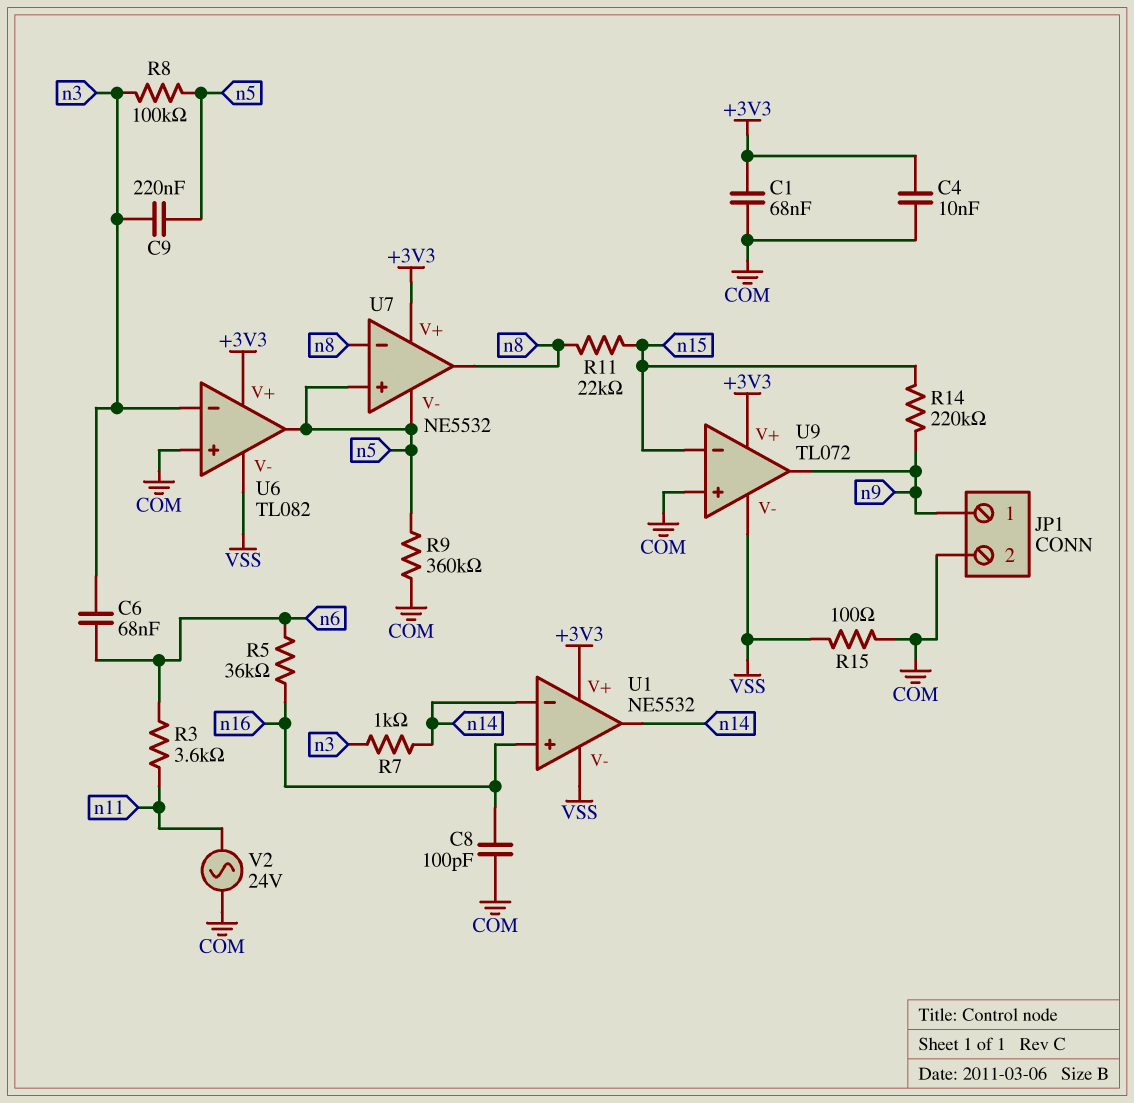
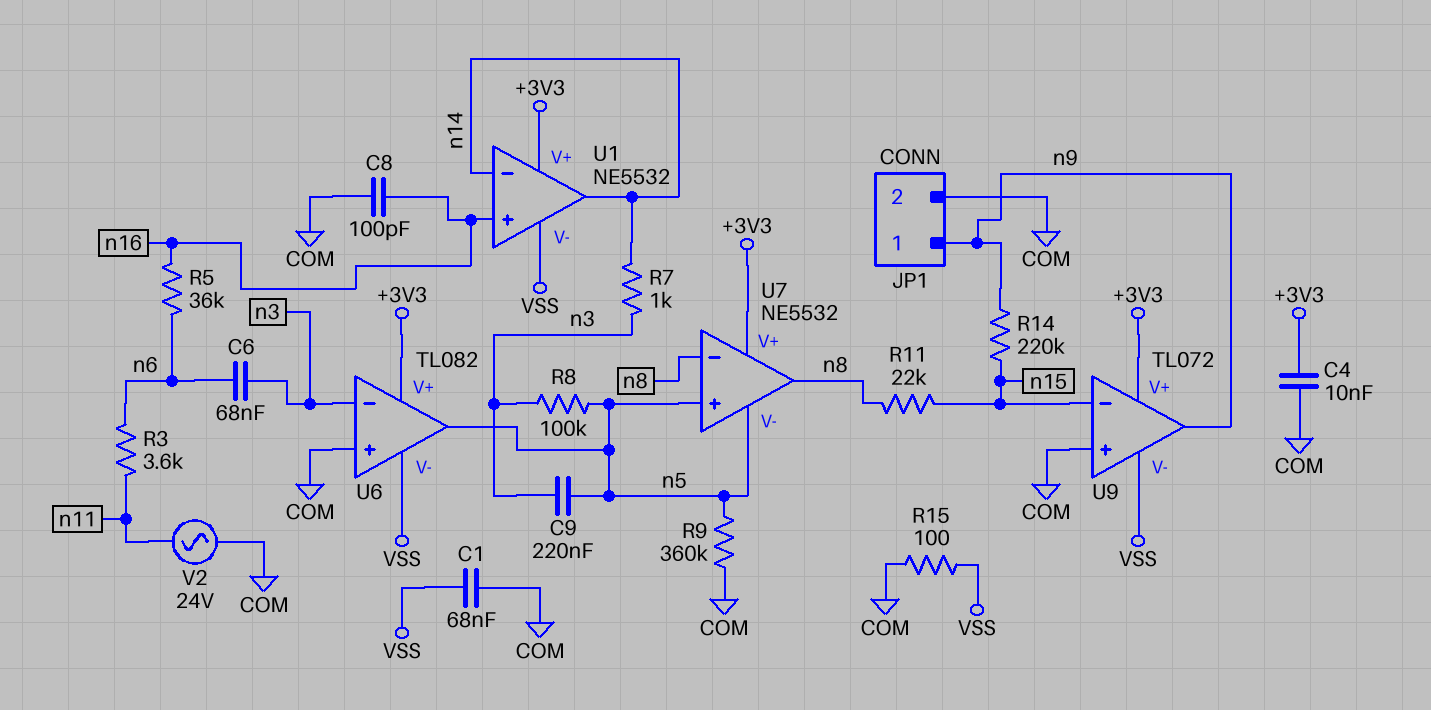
C1: 68nF (+3V3, COM) -> 68nF (COM, VSS)

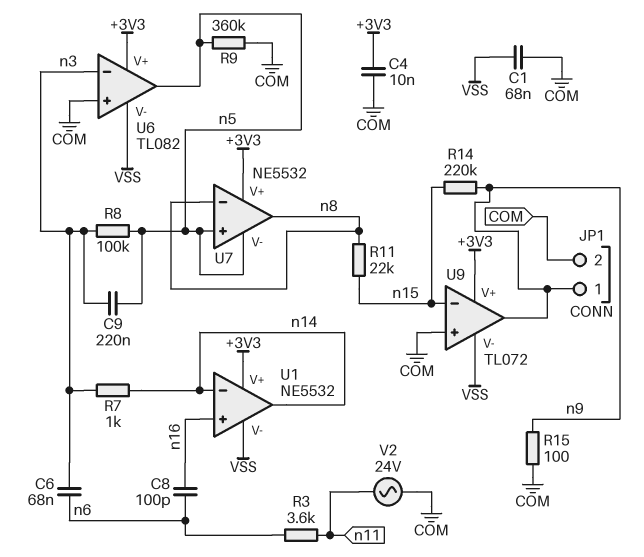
C8: 100pF (COM, n16) -> 100pF (n6, n16)
R5: 36k (n6, n16) -> none
R15: 100 (COM, VSS) -> 100 (COM, n9)

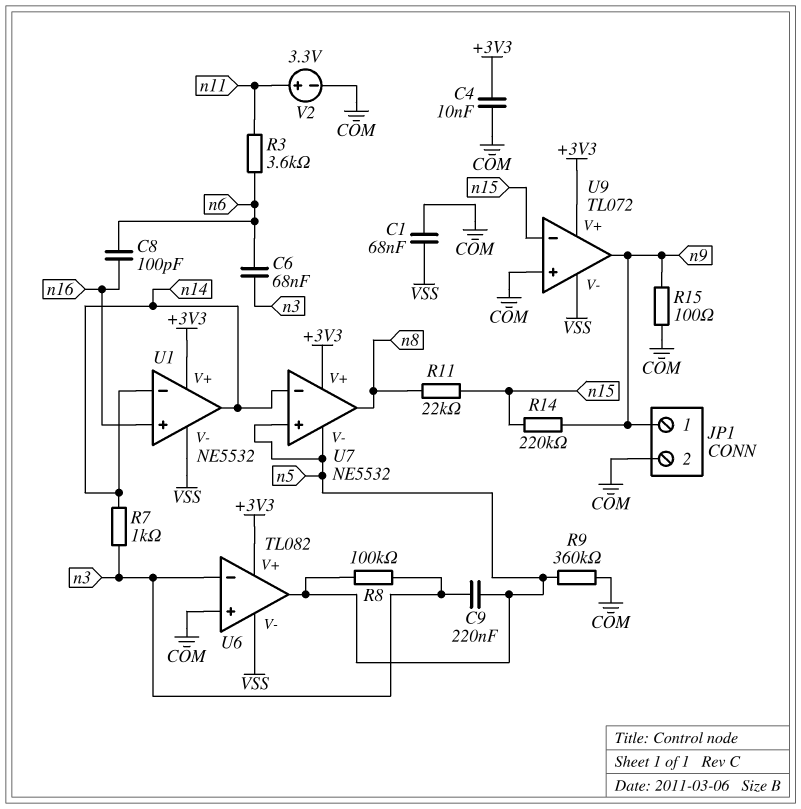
U7 pin in-: n8 -> n14
V2: AC 24V (COM, n11) -> 3.3V (plus n11, minus COM)

